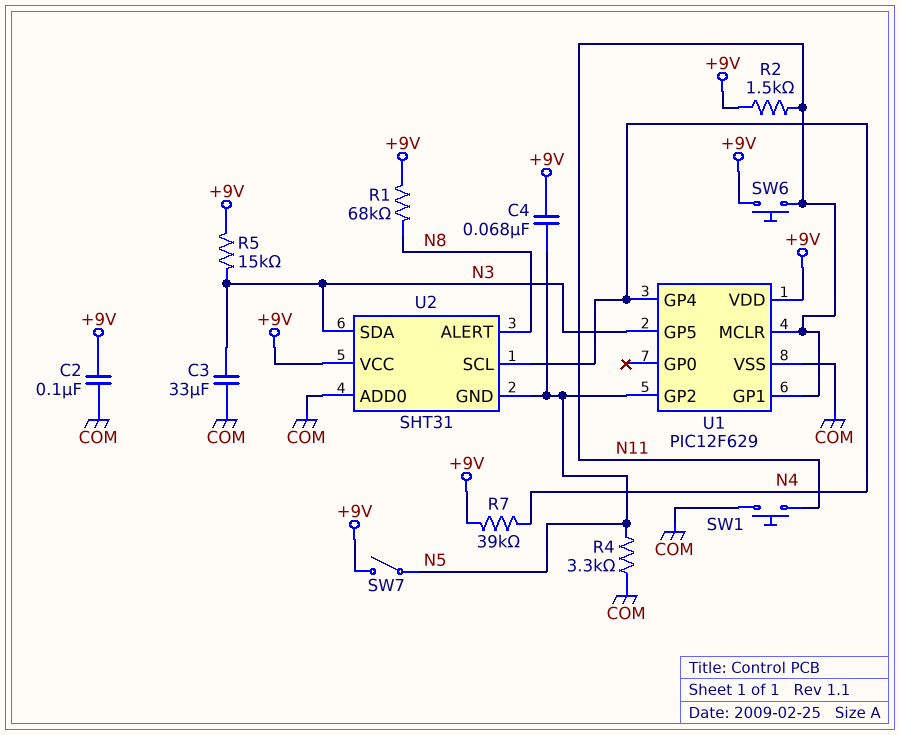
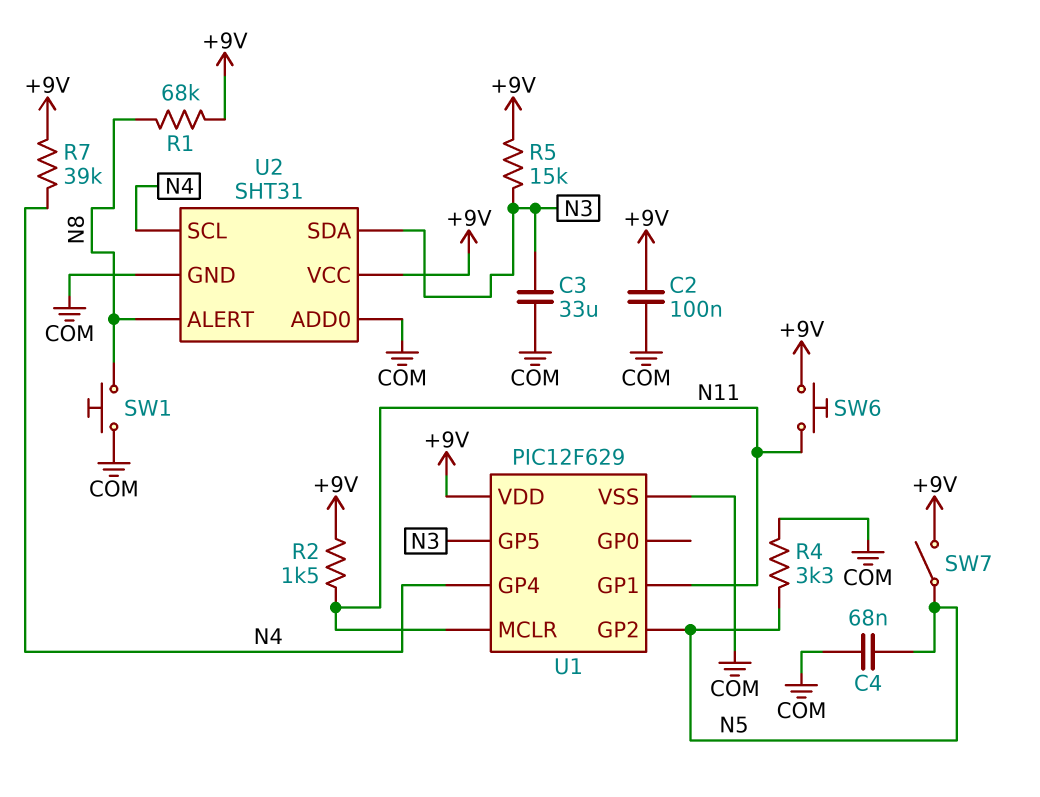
C4: 68nF (+9V, N5) -> 68nF (COM, N5)
SW1: button (COM, N11) -> button (COM, N8)
U2 pin GND: N5 -> COM

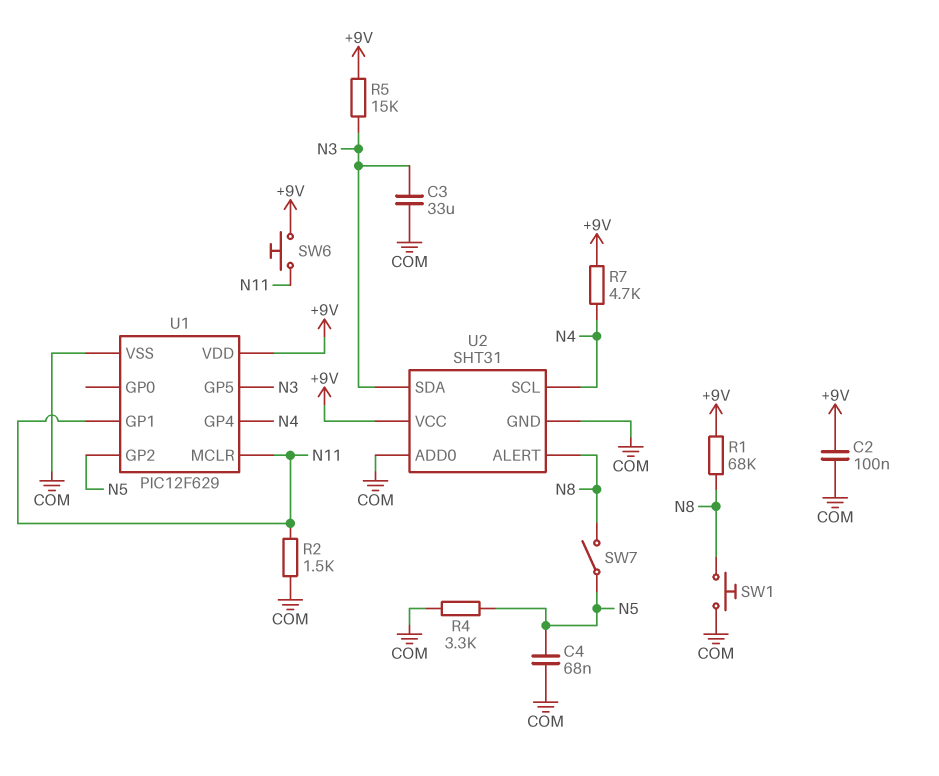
R2: 1.5k (+9V, N11) -> 1.5k (COM, N11)
R7: 39k (+9V, N4) -> 4.7k (+9V, N4)
SW7: switch (+9V, N5) -> switch (N5, N8)

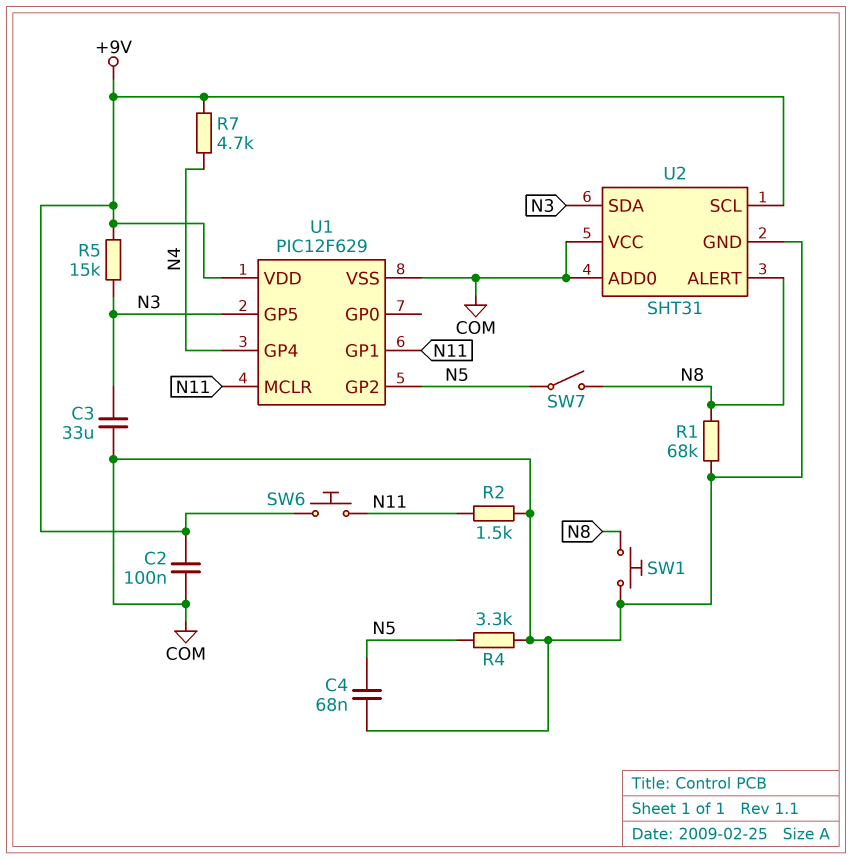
R1: 68k (+9V, N8) -> 68k (COM, N8)
U2 pin SCL: N4 -> +9V
U2 pin VCC: +9V -> COM

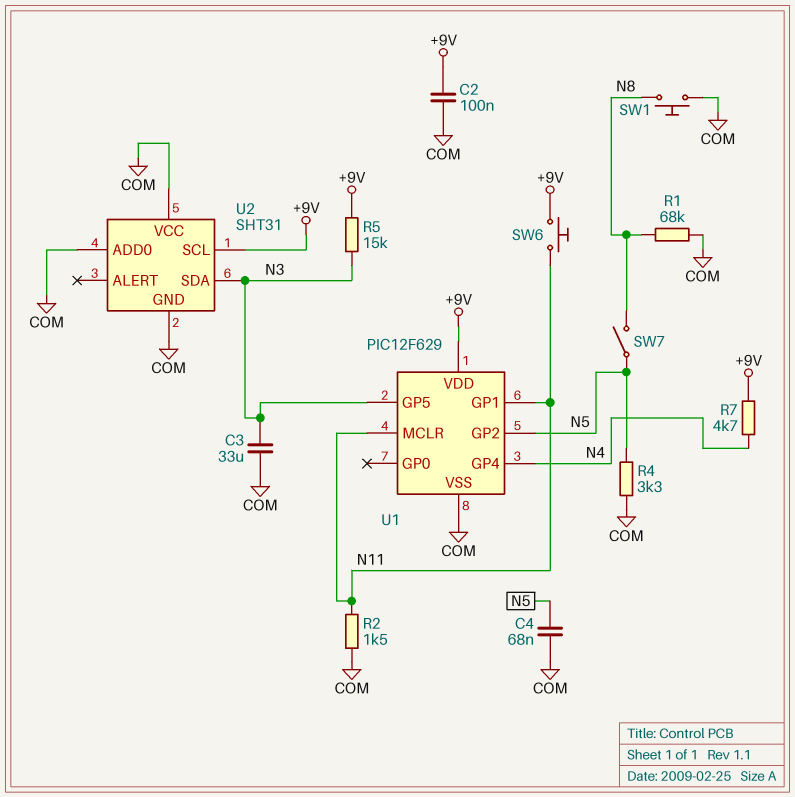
U2 pin ALERT: N8 -> none

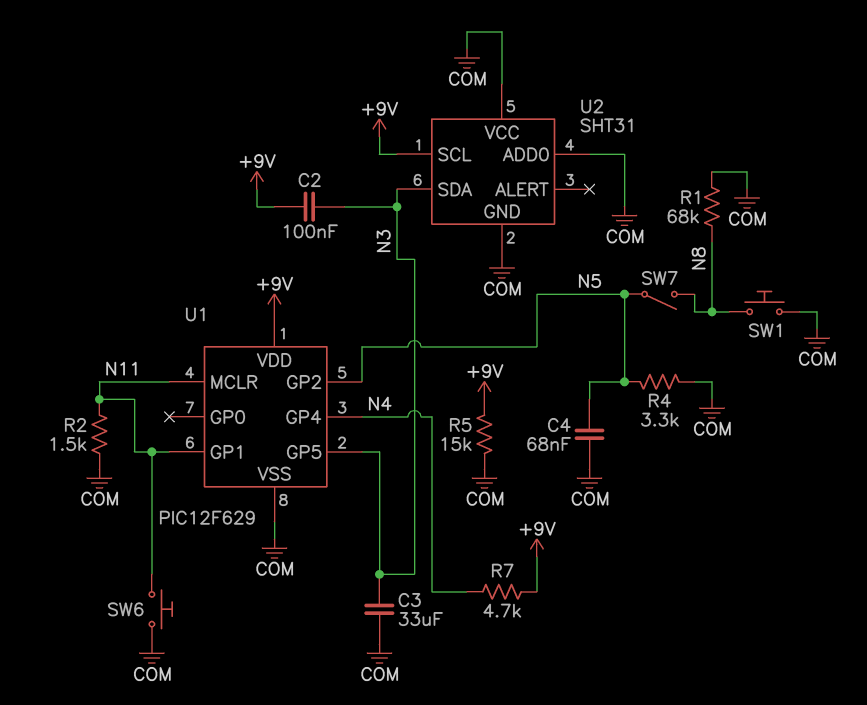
C2: 100nF (+9V, COM) -> 100nF (+9V, N3)
R5: 15k (+9V, N3) -> 15k (+9V, COM)
SW6: button (+9V, N11) -> button (COM, N11)

